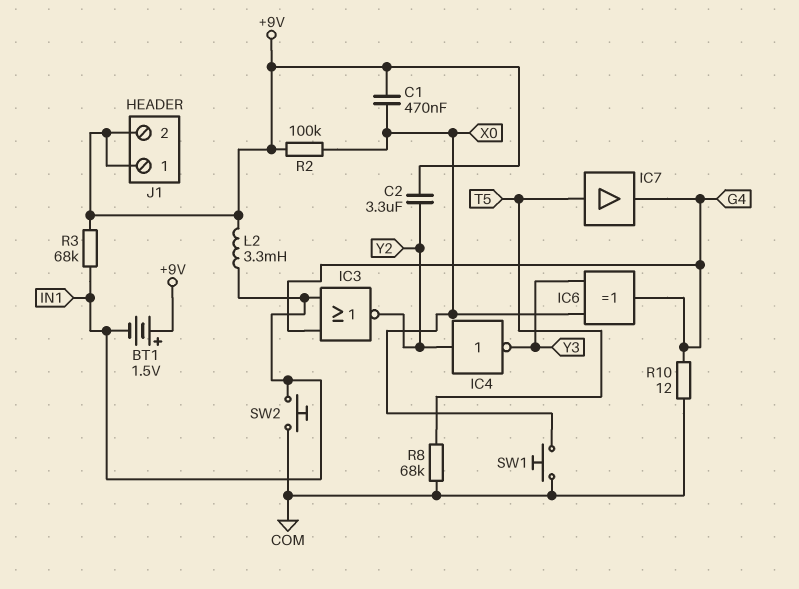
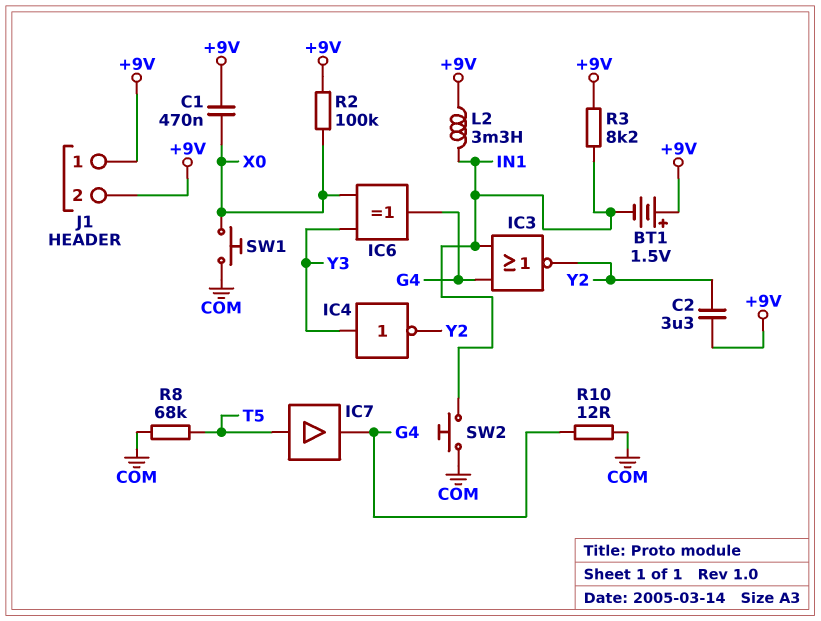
IC4: NOT (in Y2, out Y3) -> NOT (in Y3, out Y2)
R3: 68k (+9V, IN1) -> 8.2k (+9V, IN1)

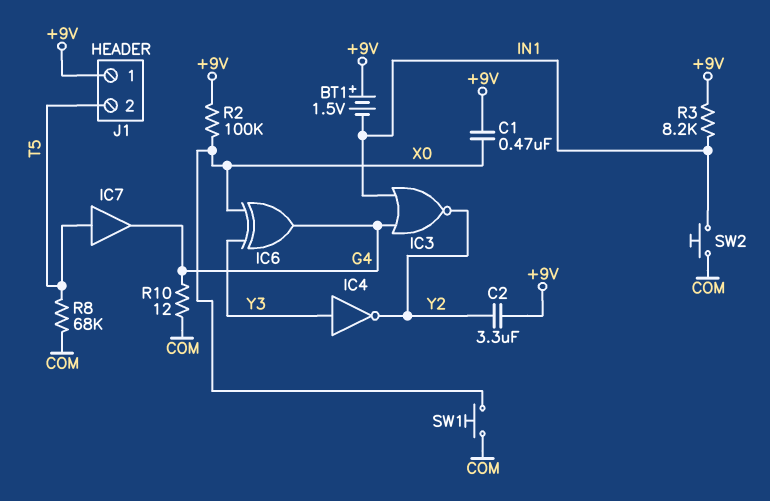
J1 pin 2: +9V -> T5
L2: 3.3mH (+9V, IN1) -> none

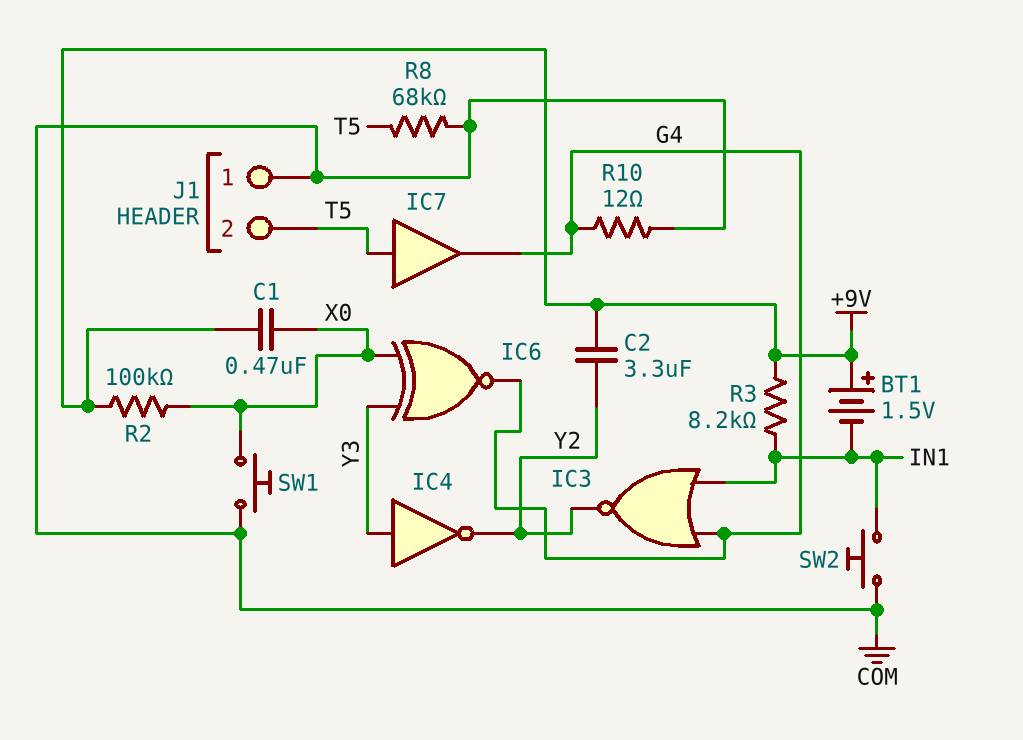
IC6: XOR (in X0, in Y3, out G4) -> XNOR (in X0, in Y3, out G4)
J1 pin 1: +9V -> COM

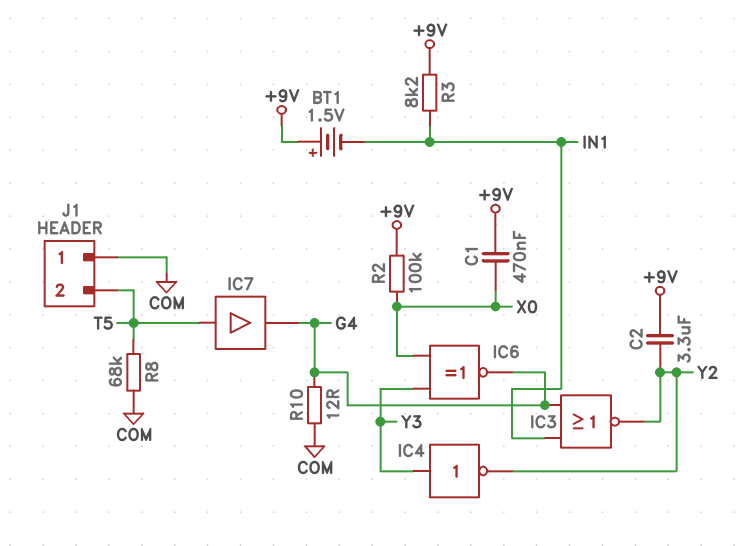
SW1: button (COM, X0) -> none
SW2: button (COM, IN1) -> none

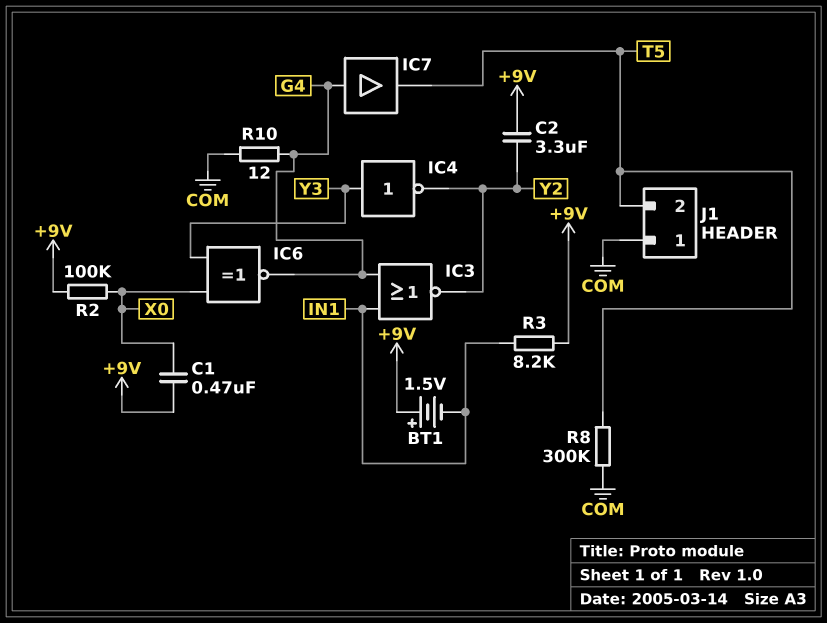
IC7: buffer (in T5, out G4) -> buffer (in G4, out T5)
R8: 68k (COM, T5) -> 300k (COM, T5)

